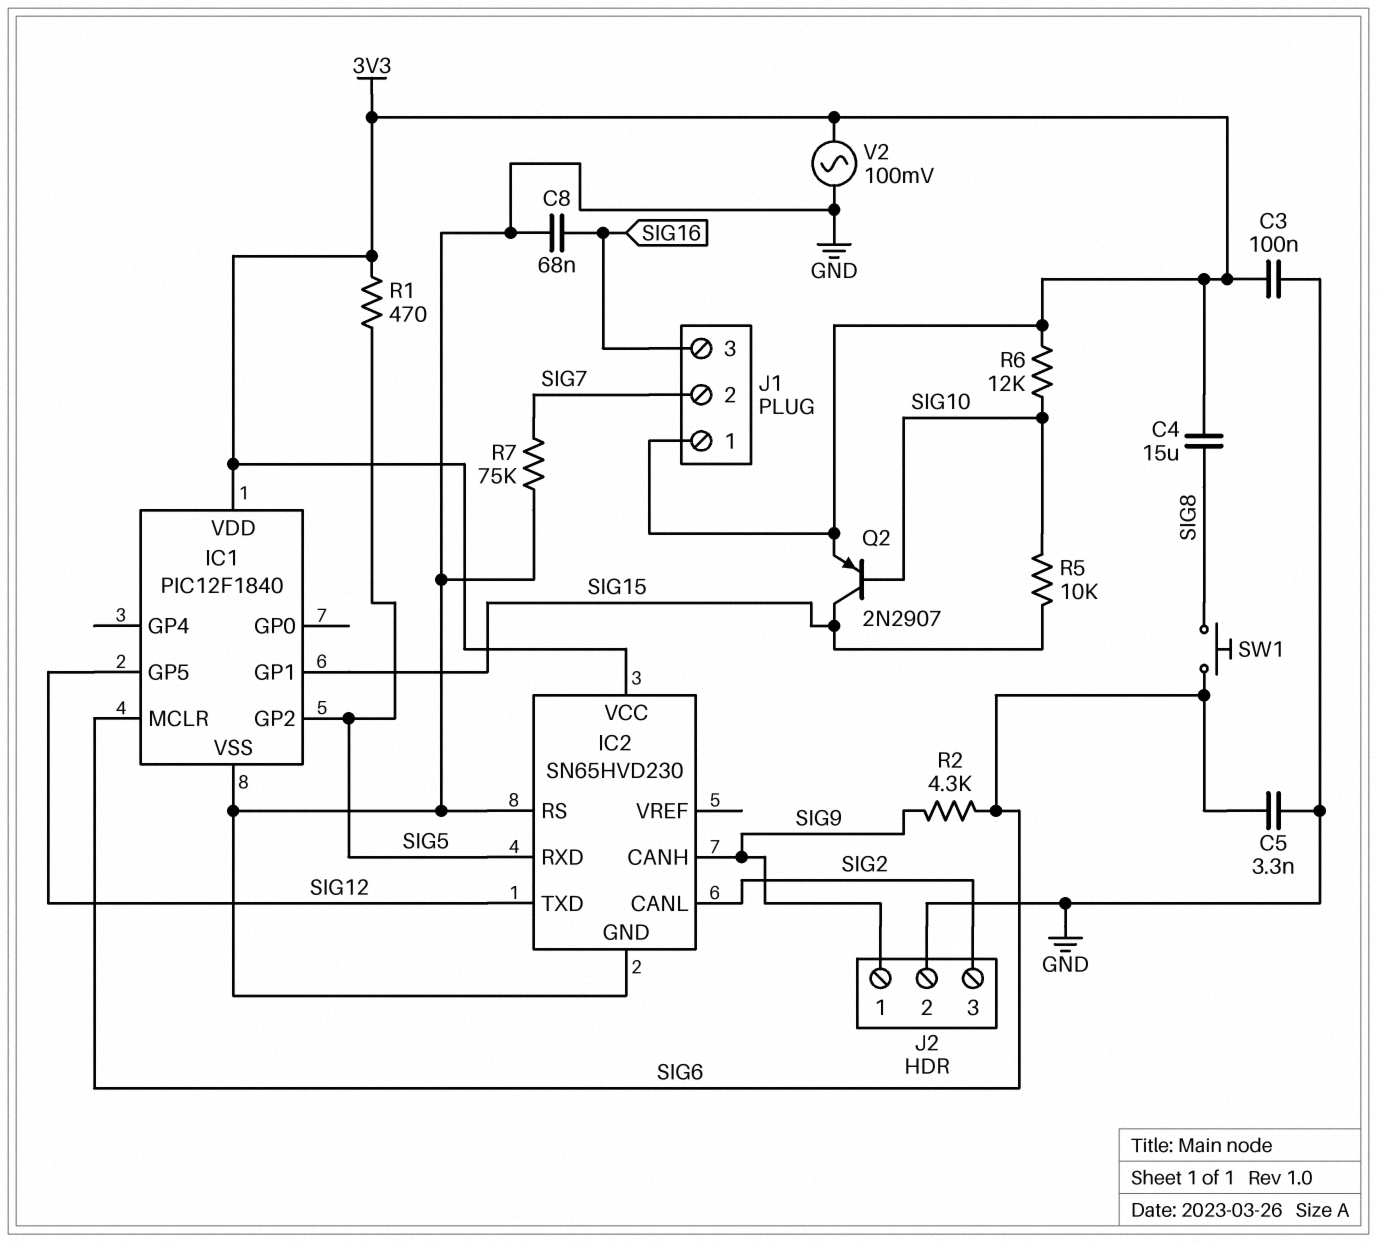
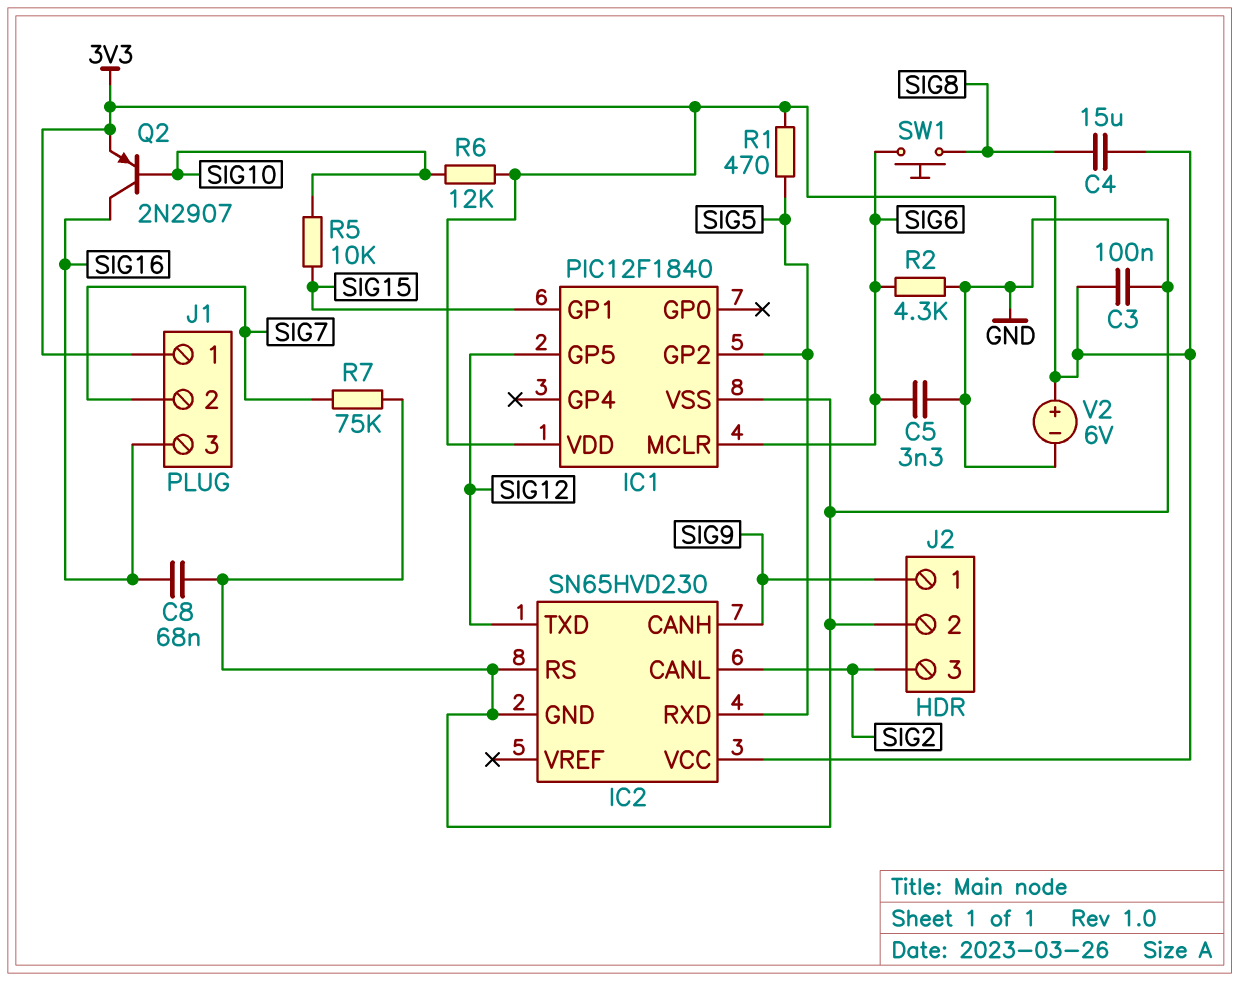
Q2: PNP 2N2907 (B SIG10, C SIG15, E 3V3) -> PNP 2N2907 (B SIG10, C SIG16, E 3V3)
R2: 4.3k (SIG6, SIG9) -> 4.3k (GND, SIG6)
V2: AC 100mV (3V3, GND) -> 6V (plus 3V3, minus GND)

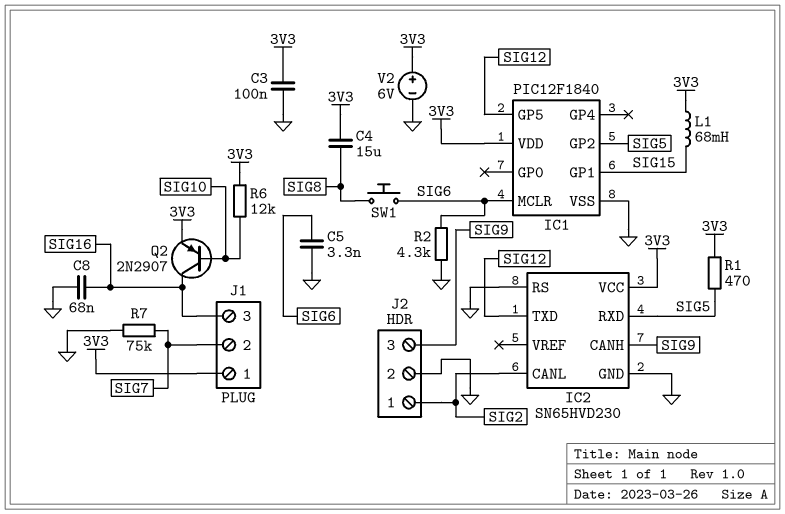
J2 pin 1: SIG9 -> SIG2
J2 pin 3: SIG2 -> SIG9
L1: none -> 68mH (3V3, SIG15)
R5: 10k (SIG10, SIG15) -> none

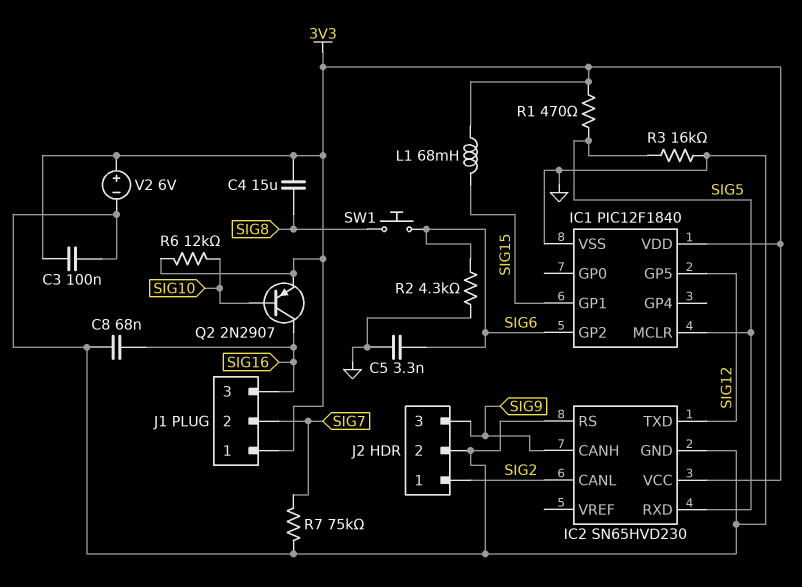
IC1 pin GP2: SIG5 -> SIG6
IC1 pin MCLR: SIG6 -> SIG5
R3: none -> 16k (GND, SIG5)

